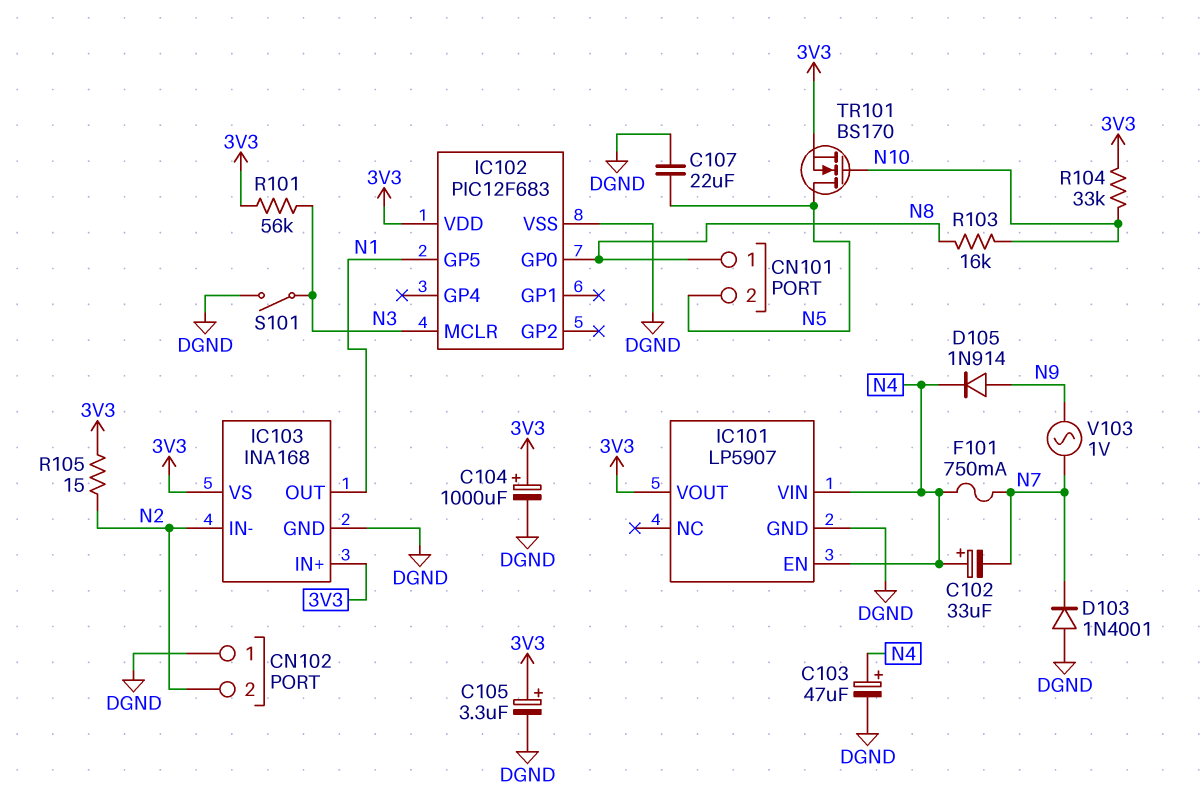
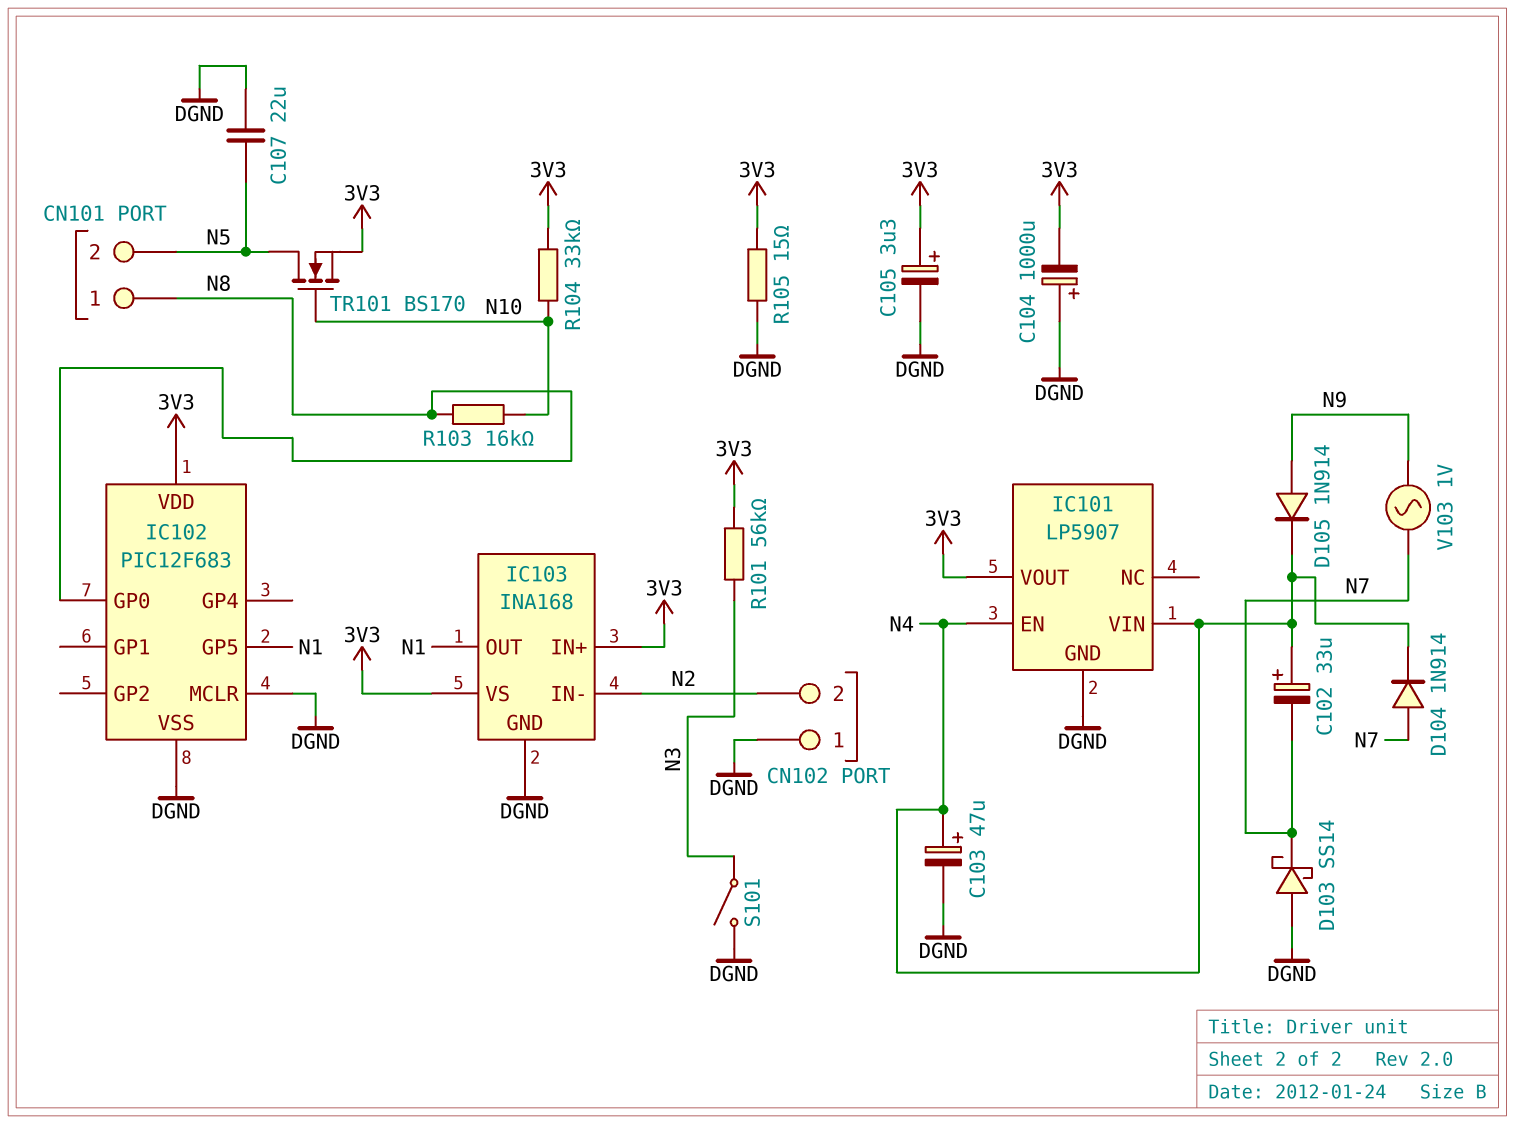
C104: 1000uF (plus 3V3, minus DGND) -> 1000uF (plus DGND, minus 3V3)
D103: diode 1N4001 (A DGND, K N7) -> schottky SS14 (A DGND, K N7)
D104: none -> diode 1N914 (A N7, K N4)
F101: 750mA (N4, N7) -> none
IC102 pin MCLR: N3 -> DGND
R105: 15 (3V3, N2) -> 15 (3V3, DGND)

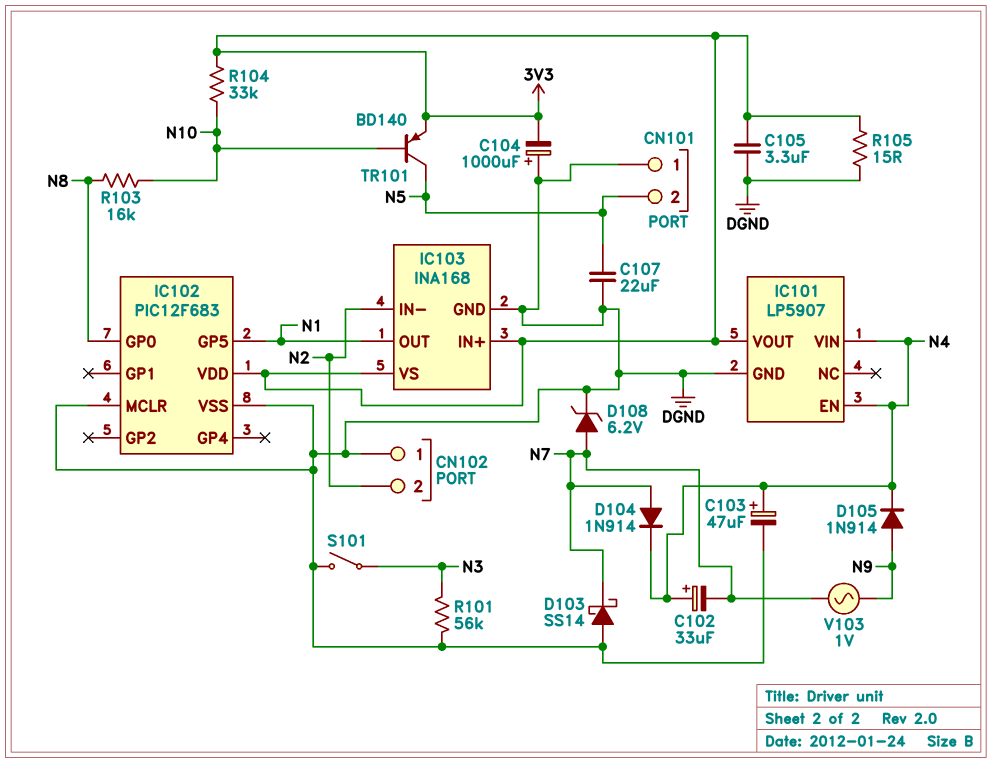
C105: 3.3uF (plus 3V3, minus DGND) -> 3.3uF (3V3, DGND)
CN101 pin 1: N8 -> DGND
D108: none -> zener 6.2V (A N7, K DGND)
R101: 56k (3V3, N3) -> 56k (DGND, N3)
TR101: NMOS BS170 (G N10, D N5, S 3V3) -> PNP BD140 (B N10, C N5, E 3V3)

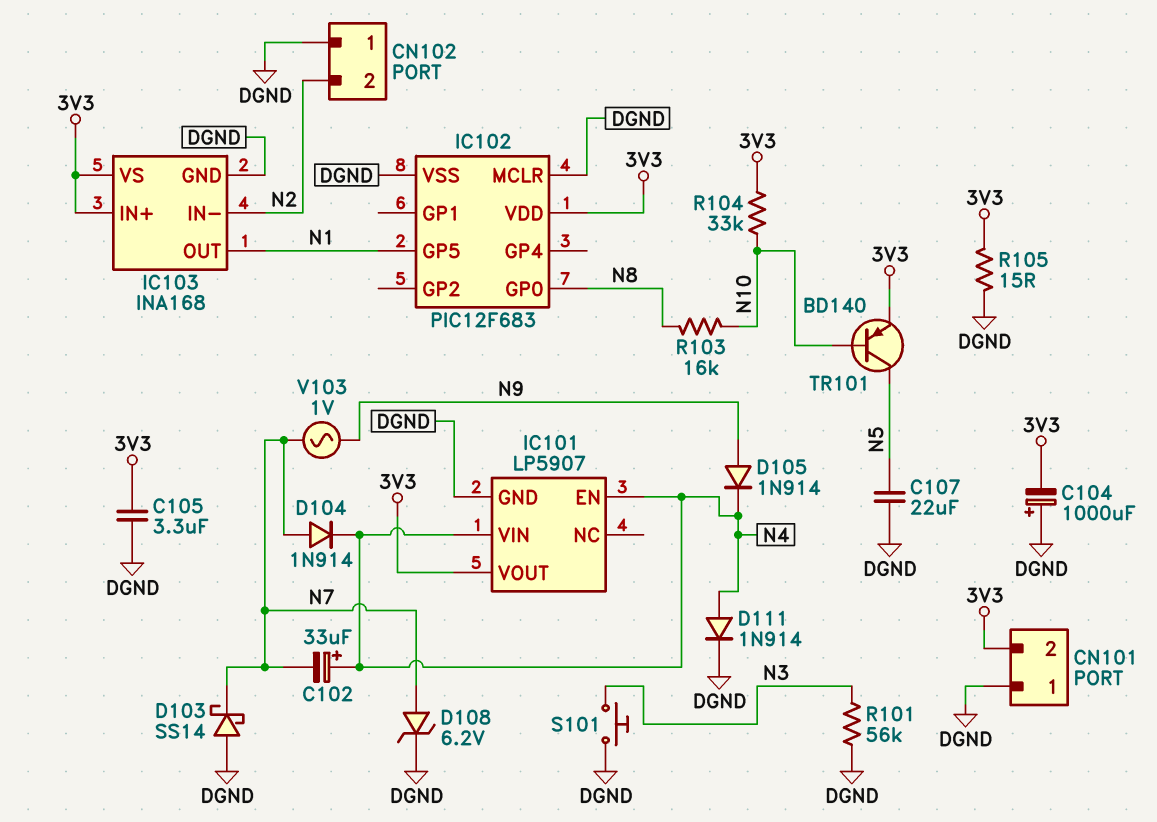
C103: 47uF (plus N4, minus DGND) -> none
CN101 pin 2: N5 -> 3V3
D111: none -> diode 1N914 (A N4, K DGND)
S101: switch (DGND, N3) -> button (DGND, N3)

